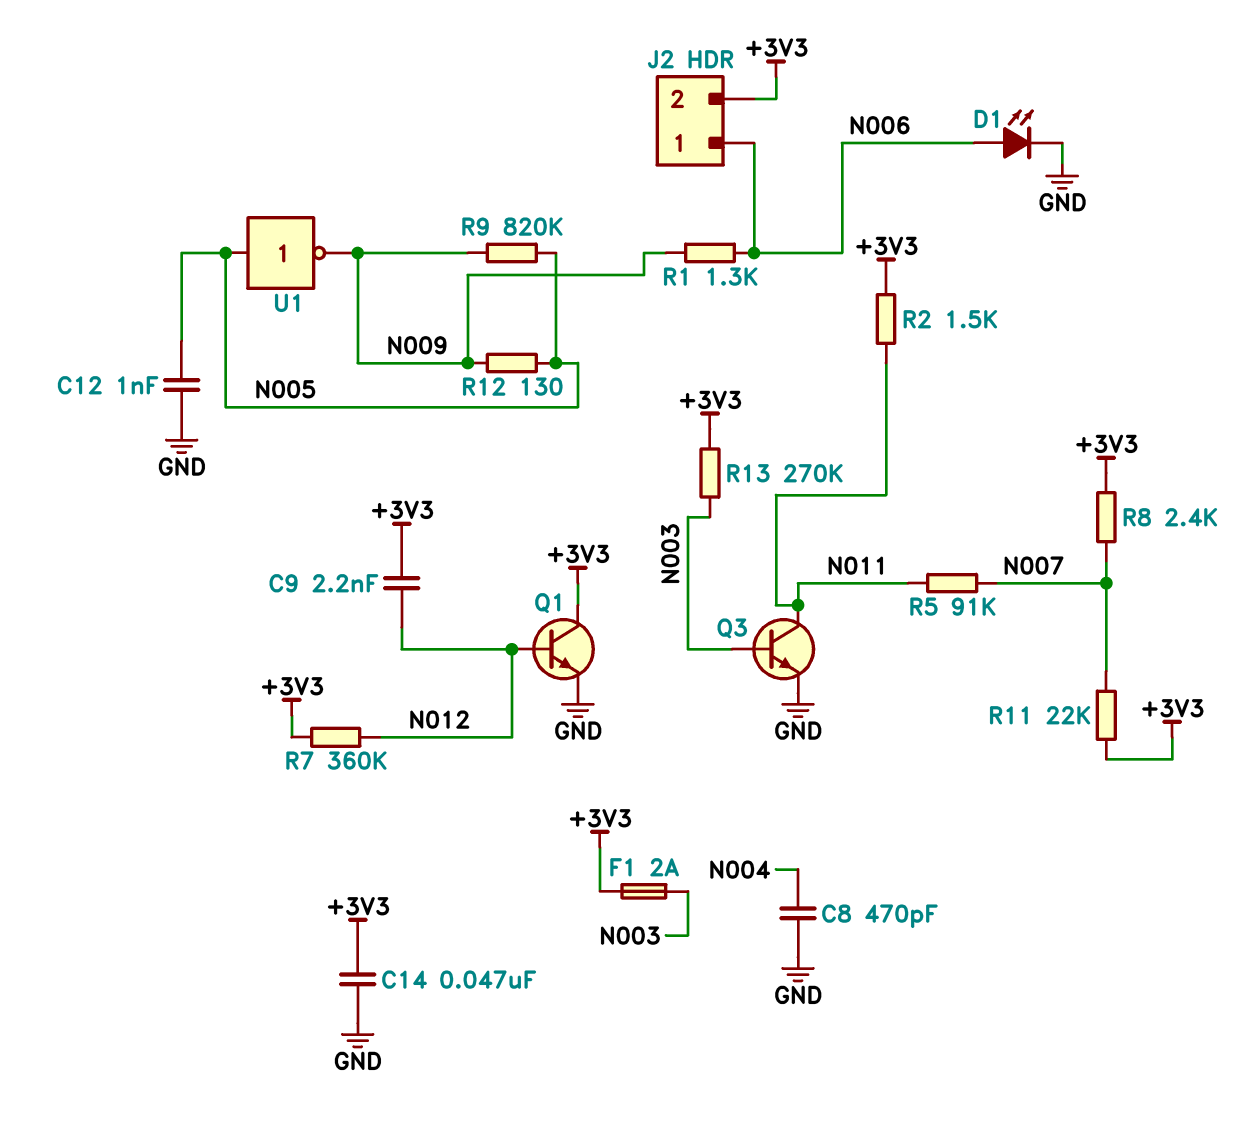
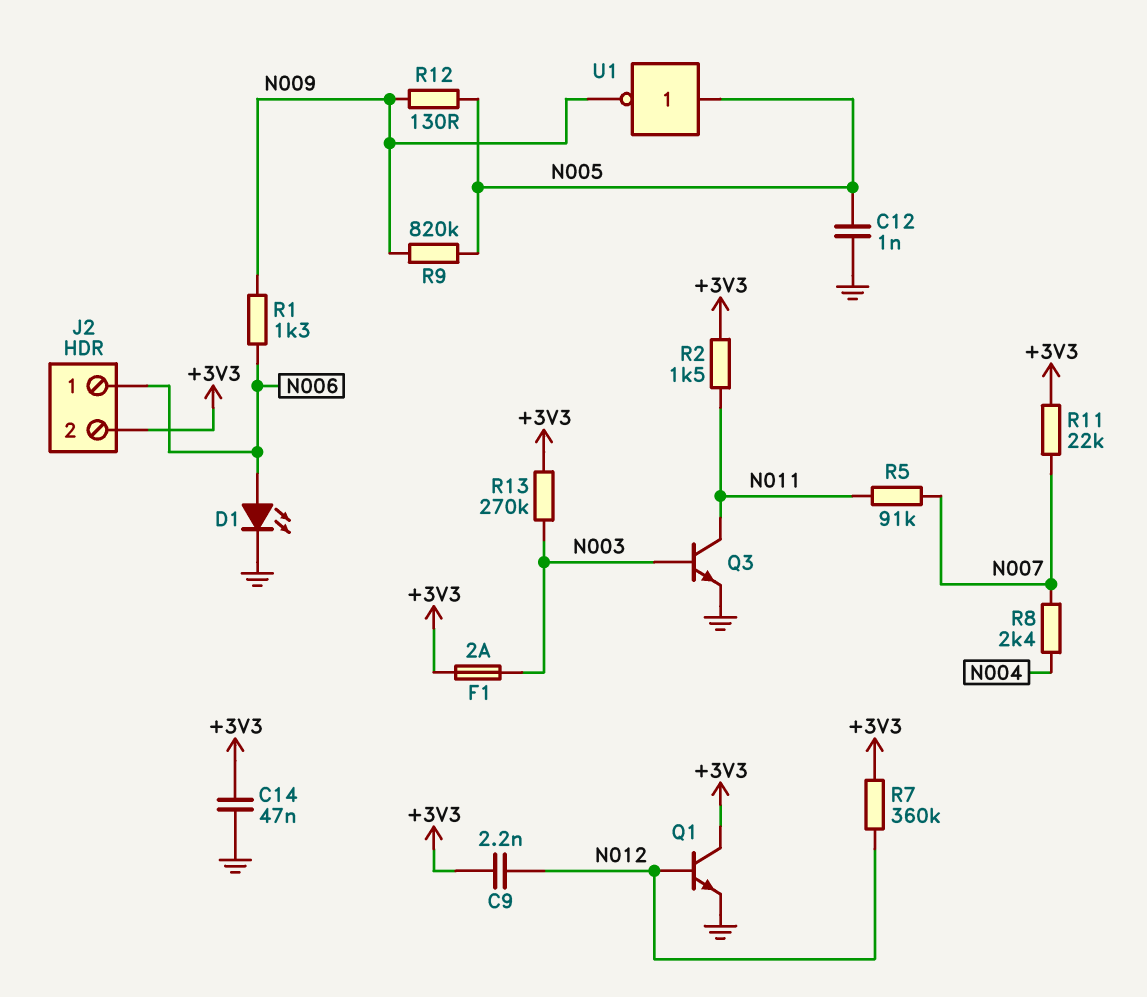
C8: 470pF (GND, N004) -> none
R8: 2.4k (+3V3, N007) -> 2.4k (N004, N007)

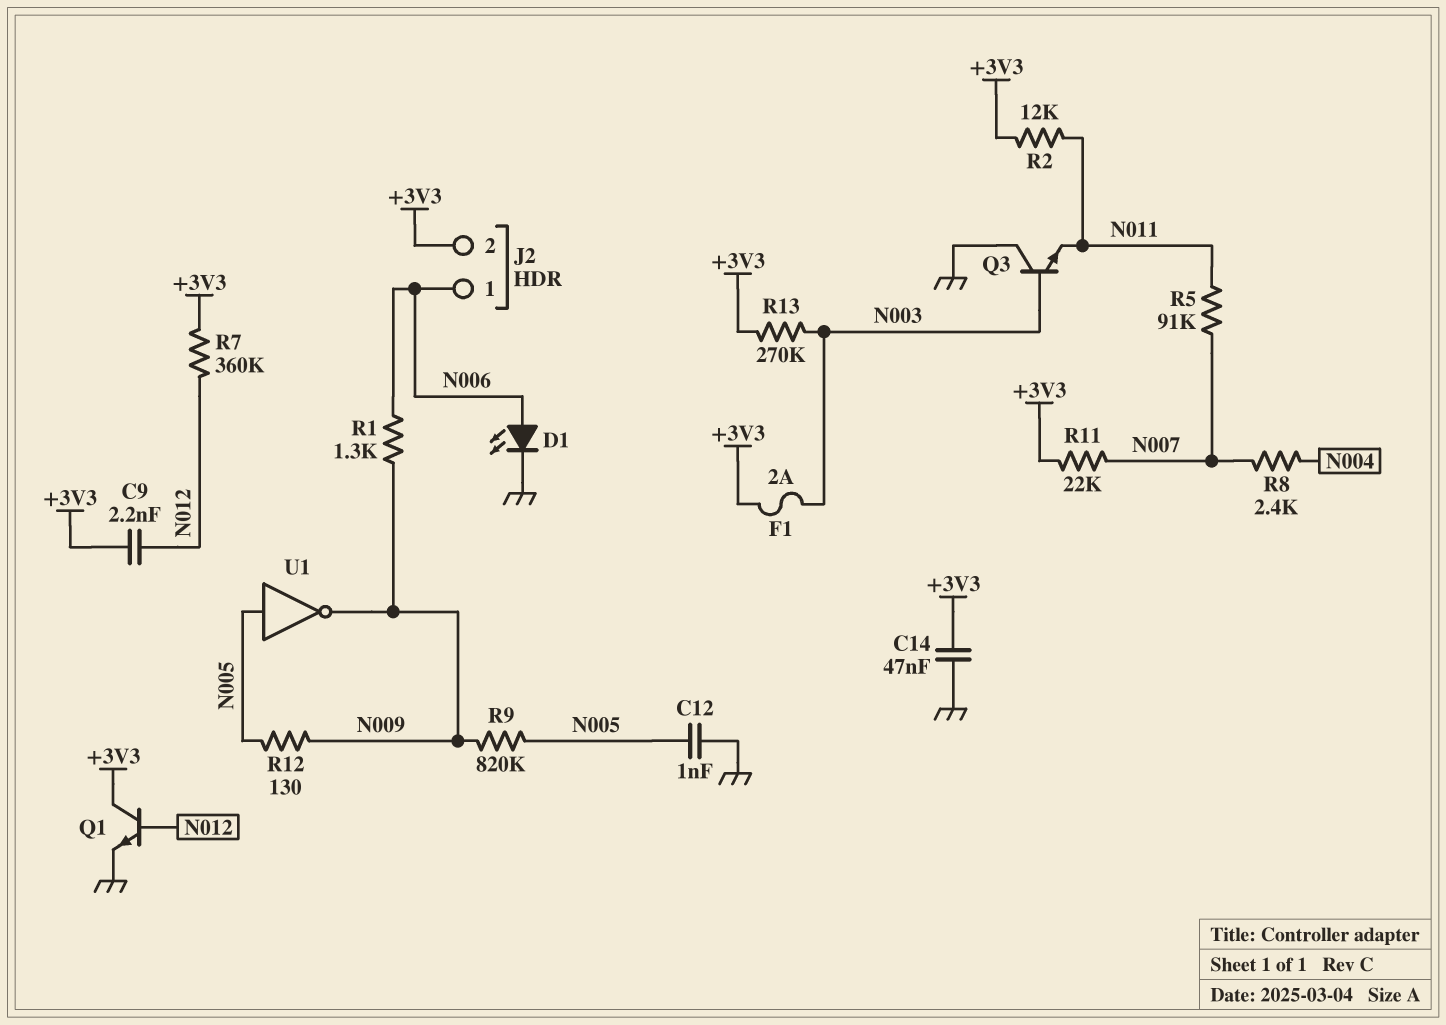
Q3: NPN (B N003, C N011, E GND) -> NPN (B N003, C GND, E N011)
R2: 1.5k (+3V3, N011) -> 12k (+3V3, N011)

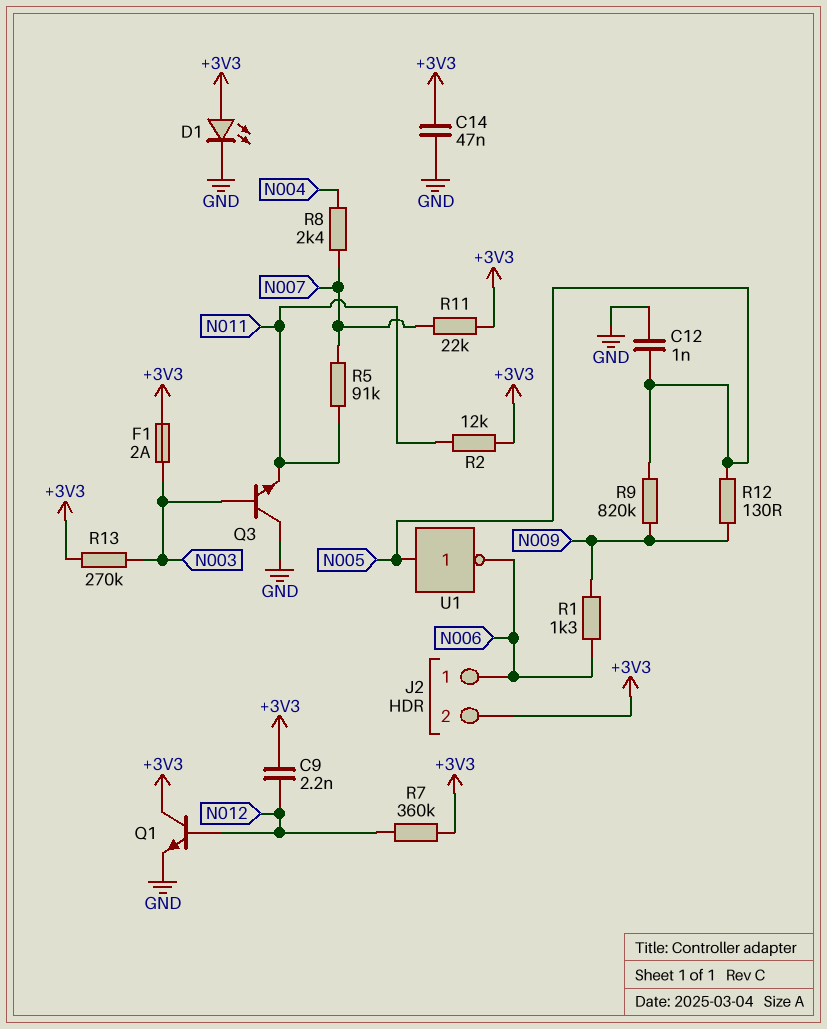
D1: LED (A N006, K GND) -> LED (A +3V3, K GND)
U1: NOT (in N005, out N009) -> NOT (in N005, out N006)

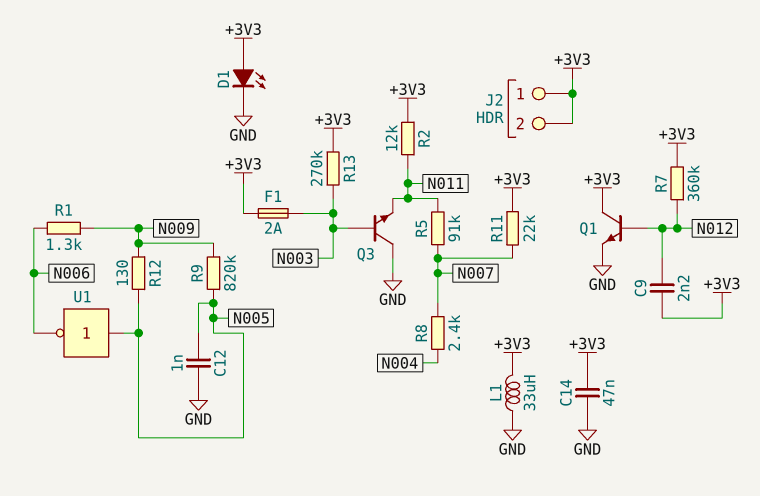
J2 pin 1: N006 -> +3V3
L1: none -> 33uH (+3V3, GND)

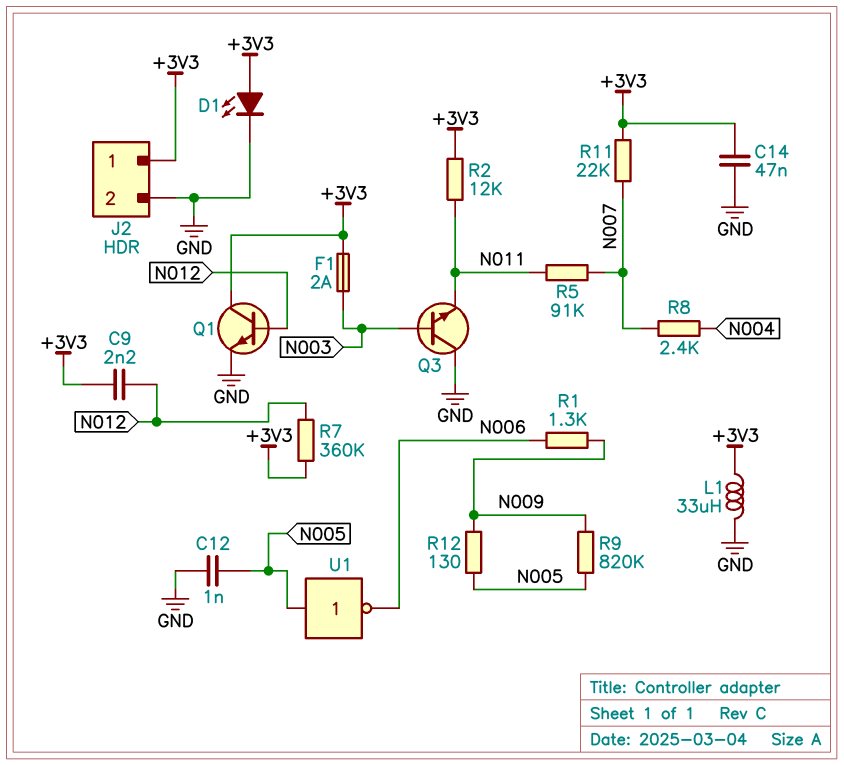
J2 pin 2: +3V3 -> GND
R13: 270k (+3V3, N003) -> none

